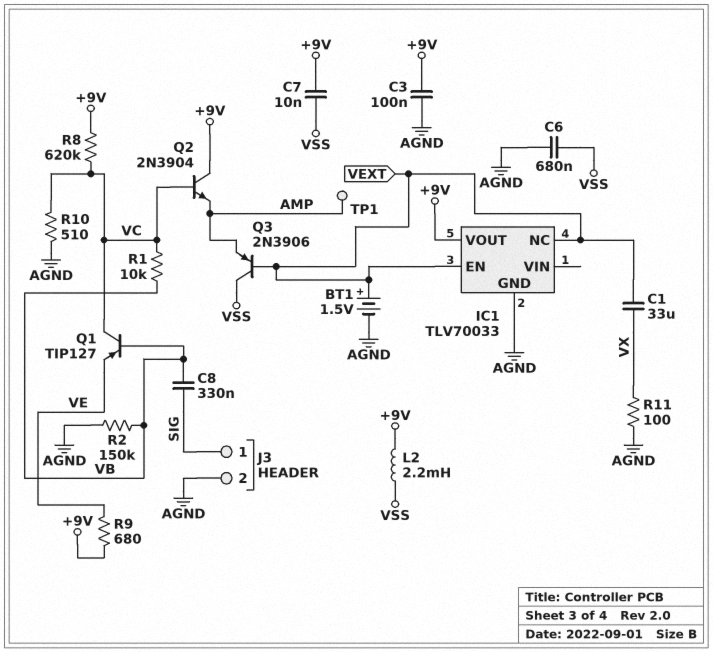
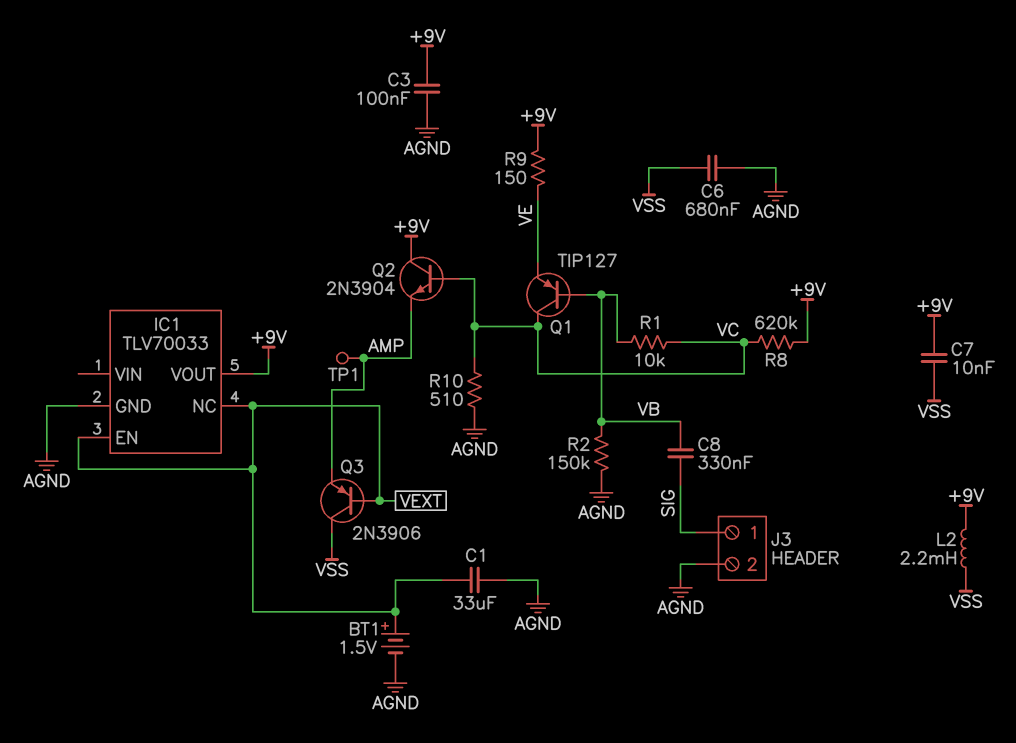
C1: 33uF (VEXT, VX) -> 33uF (AGND, VEXT)
R9: 680 (+9V, VE) -> 150 (+9V, VE)
R11: 100 (AGND, VX) -> none

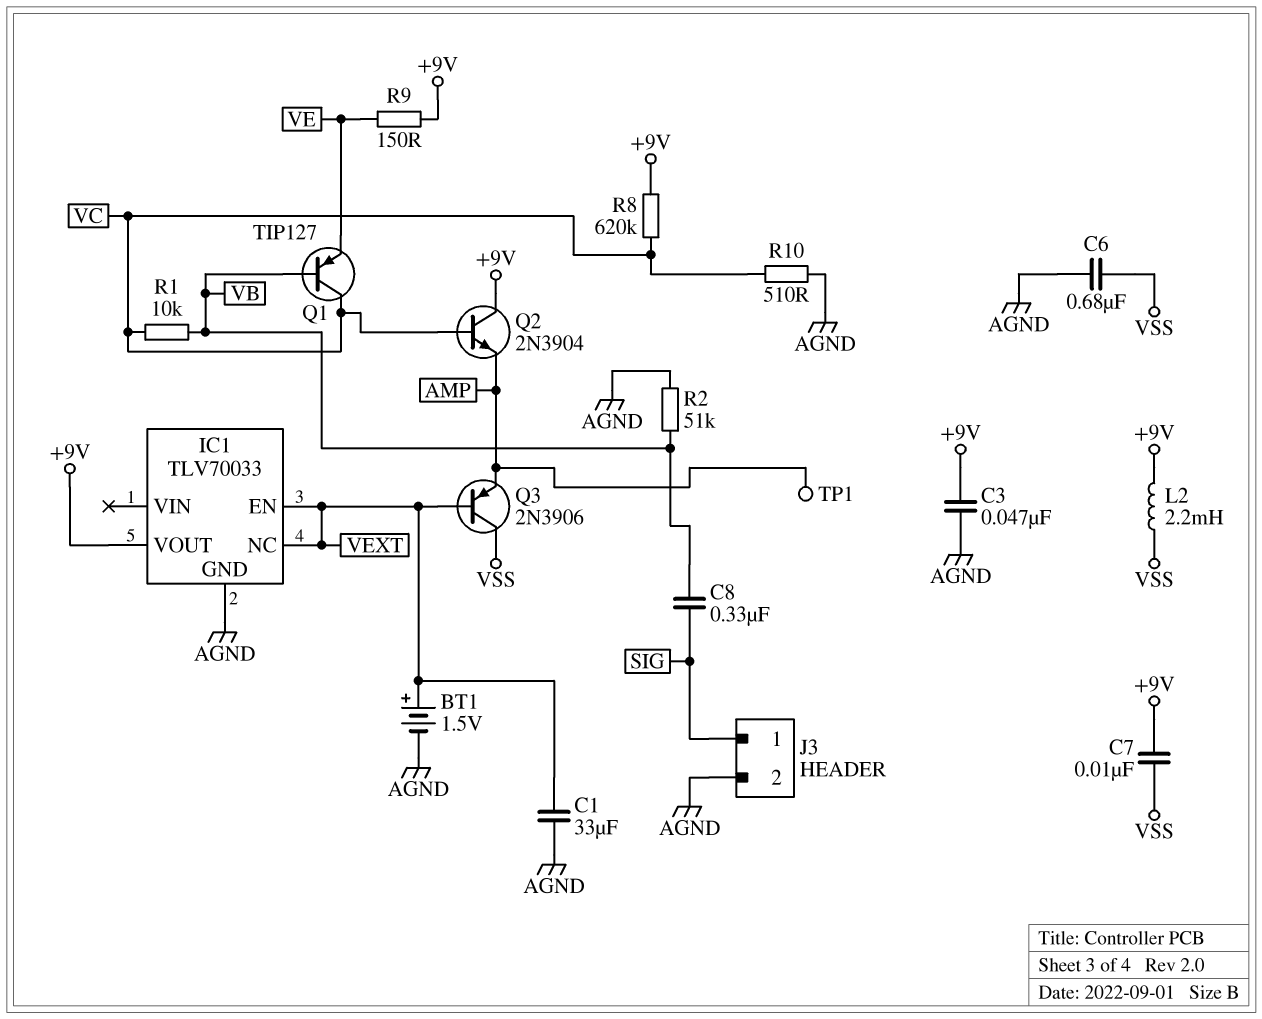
C3: 100nF (+9V, AGND) -> 47nF (+9V, AGND)
R2: 150k (AGND, VB) -> 51k (AGND, VB)

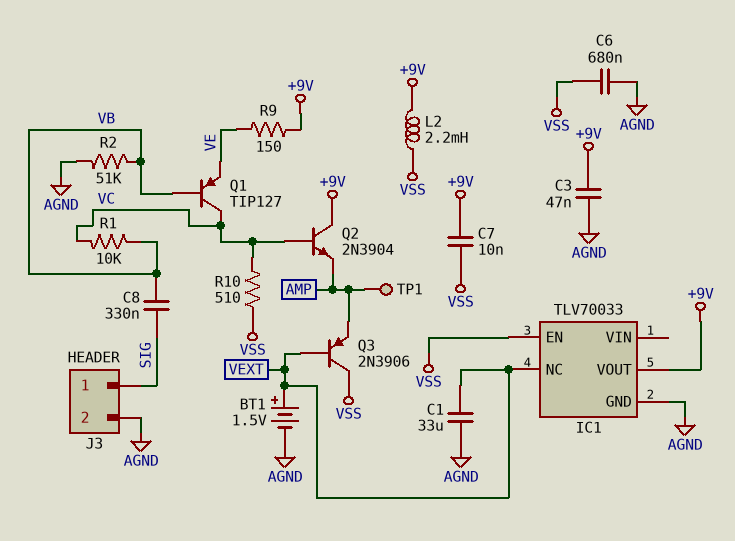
IC1 pin EN: VEXT -> VSS
R8: 620k (+9V, VC) -> none
R10: 510 (AGND, VC) -> 510 (VC, VSS)

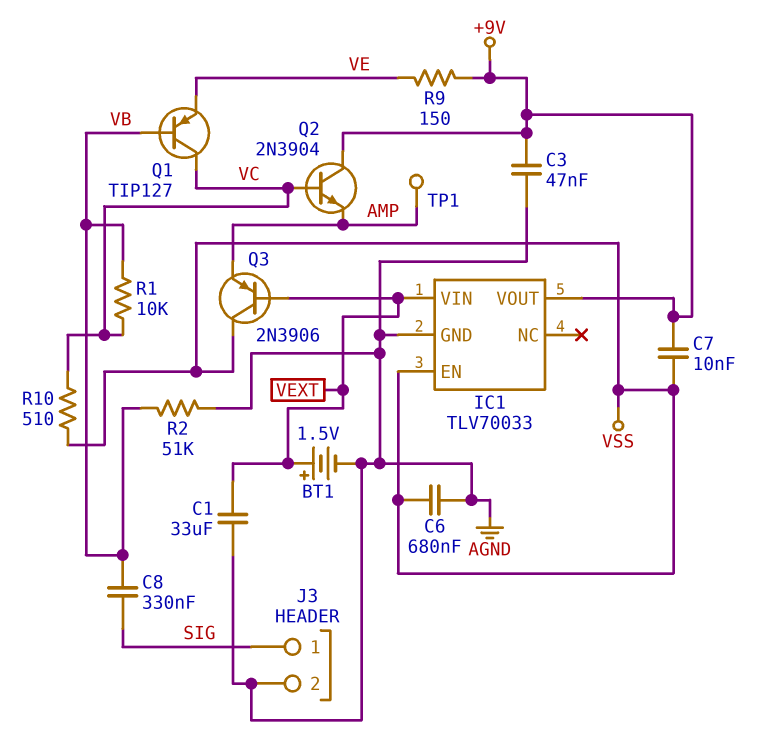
IC1 pin NC: VEXT -> none
IC1 pin VIN: none -> VEXT
L2: 2.2mH (+9V, VSS) -> none

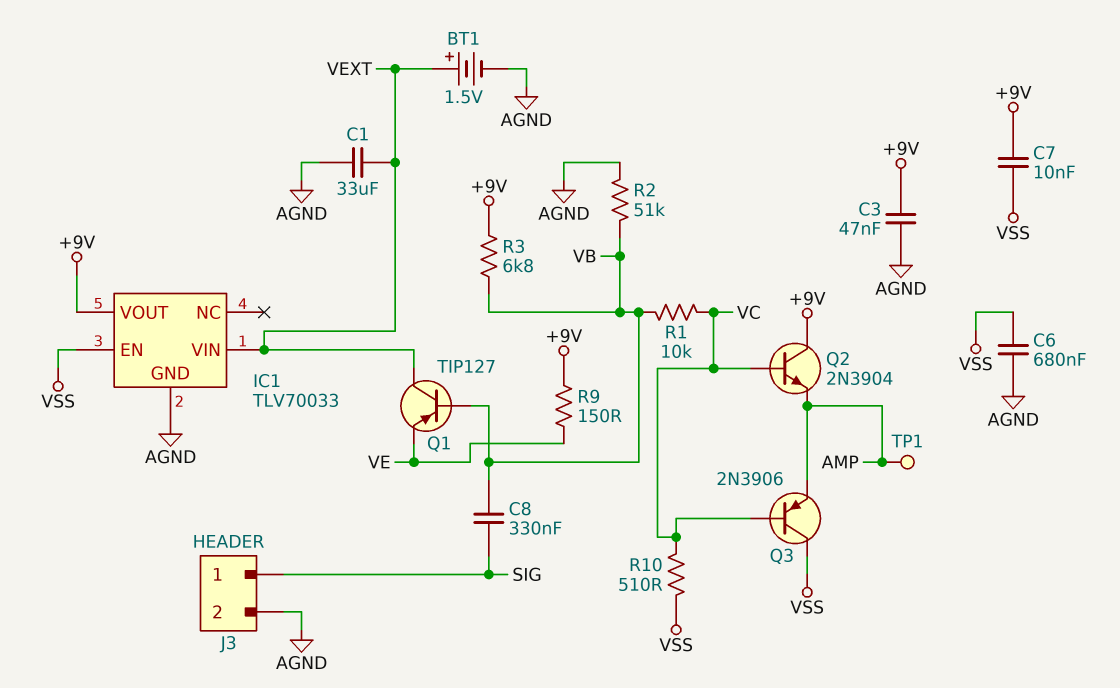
Q1: PNP TIP127 (B VB, C VC, E VE) -> PNP TIP127 (B VB, C VEXT, E VE)
Q3: PNP 2N3906 (B VEXT, C VSS, E AMP) -> PNP 2N3906 (B VC, C VSS, E AMP)
R3: none -> 6.8k (+9V, VB)

